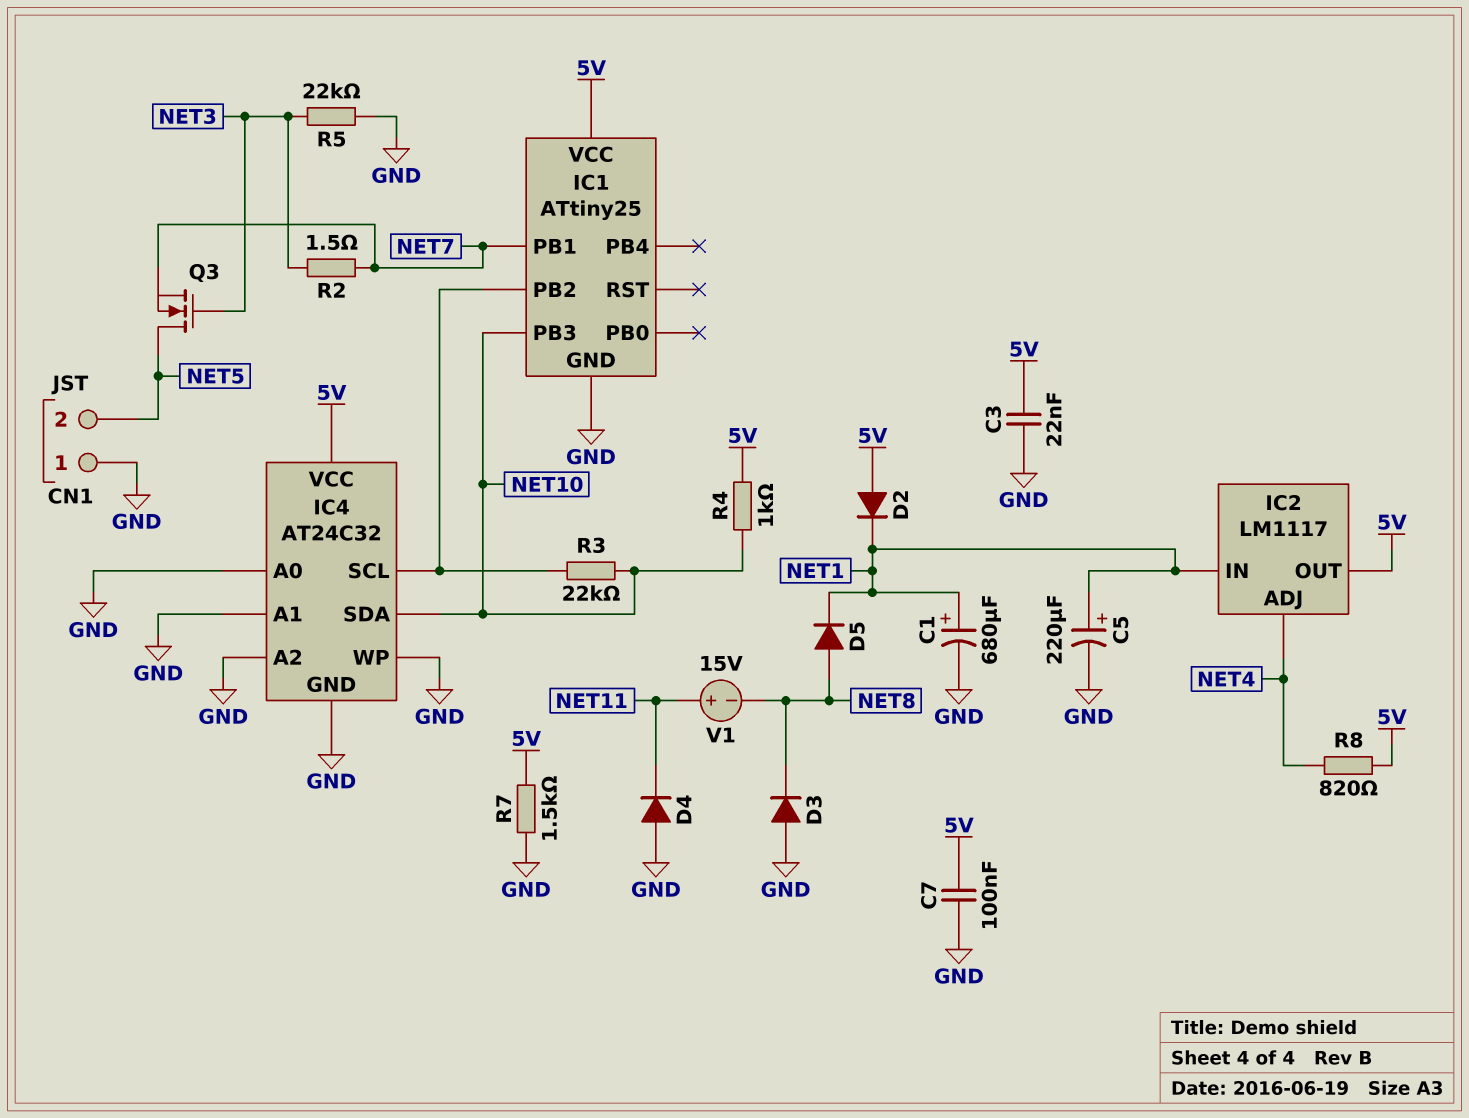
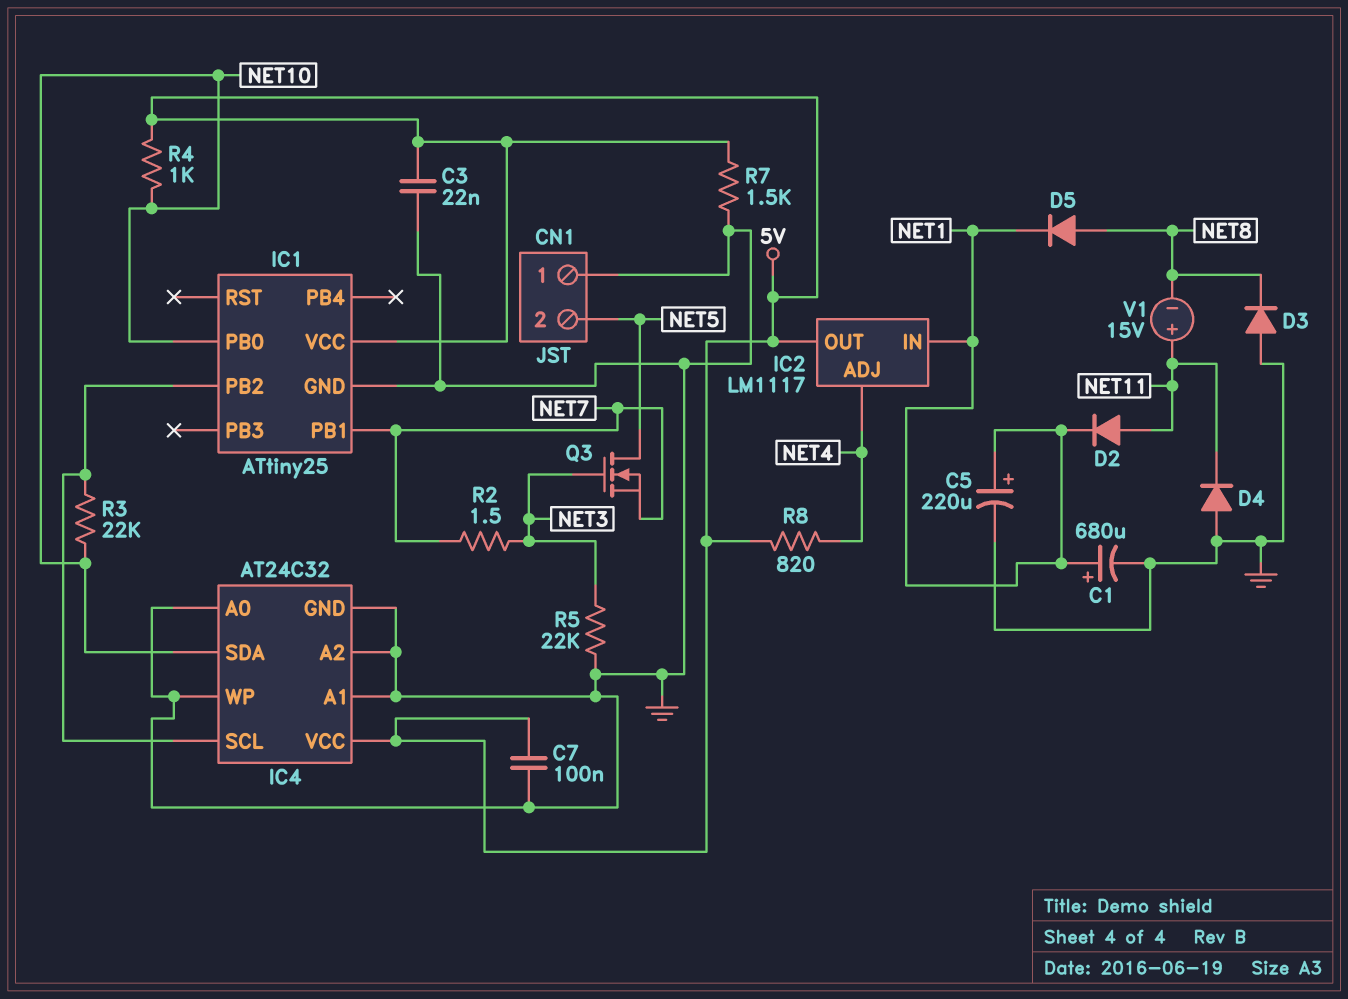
D2: diode (A 5V, K NET1) -> diode (A NET11, K NET1)
IC1 pin PB0: none -> NET10
IC1 pin PB3: NET10 -> none

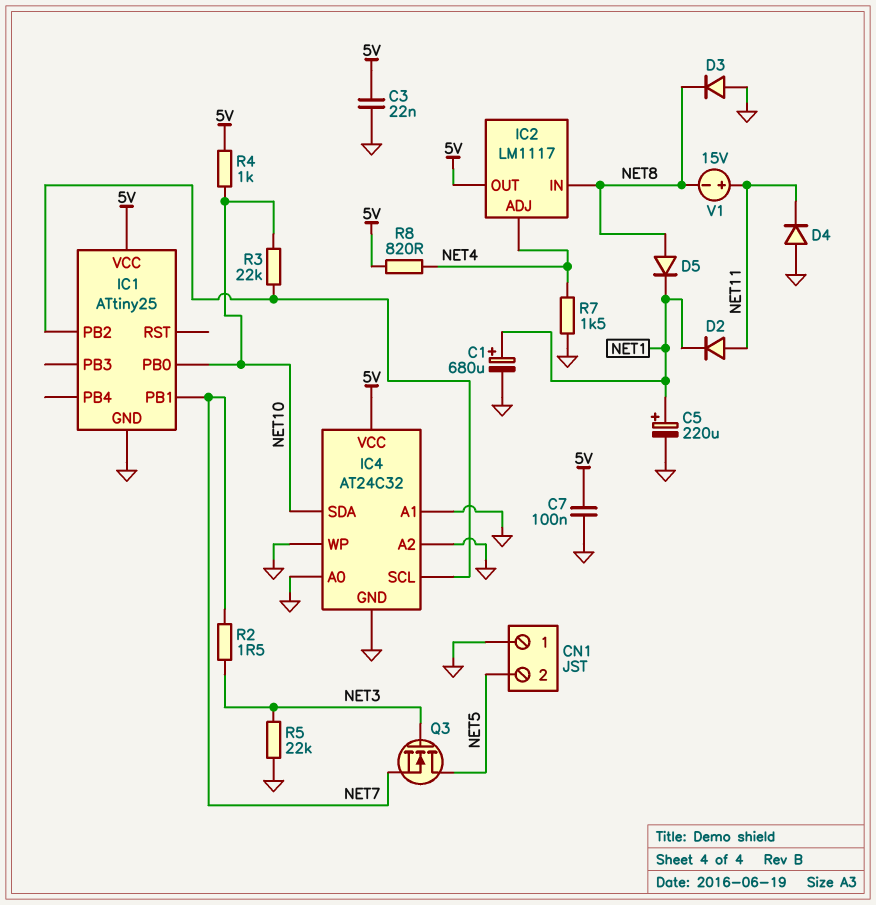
IC2 pin IN: NET1 -> NET8
R7: 1.5k (5V, GND) -> 1.5k (GND, NET4)

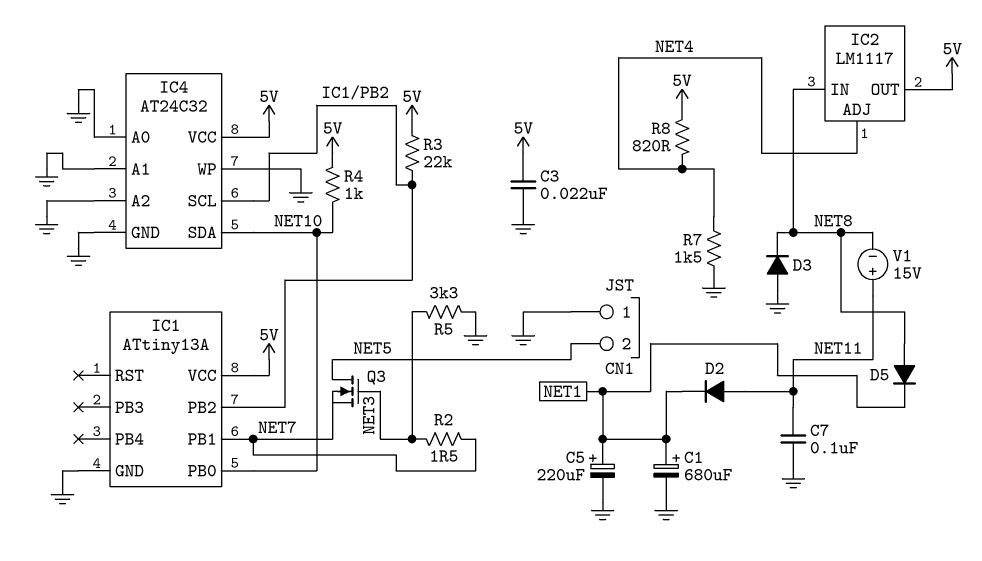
C7: 100nF (5V, GND) -> 100nF (GND, NET11)
D4: diode (A GND, K NET11) -> none
IC1: ATtiny25 -> ATtiny13A
R3: 22k (IC1/PB2, NET10) -> 22k (5V, IC1/PB2)
R5: 22k (GND, NET3) -> 3.3k (GND, NET3)

